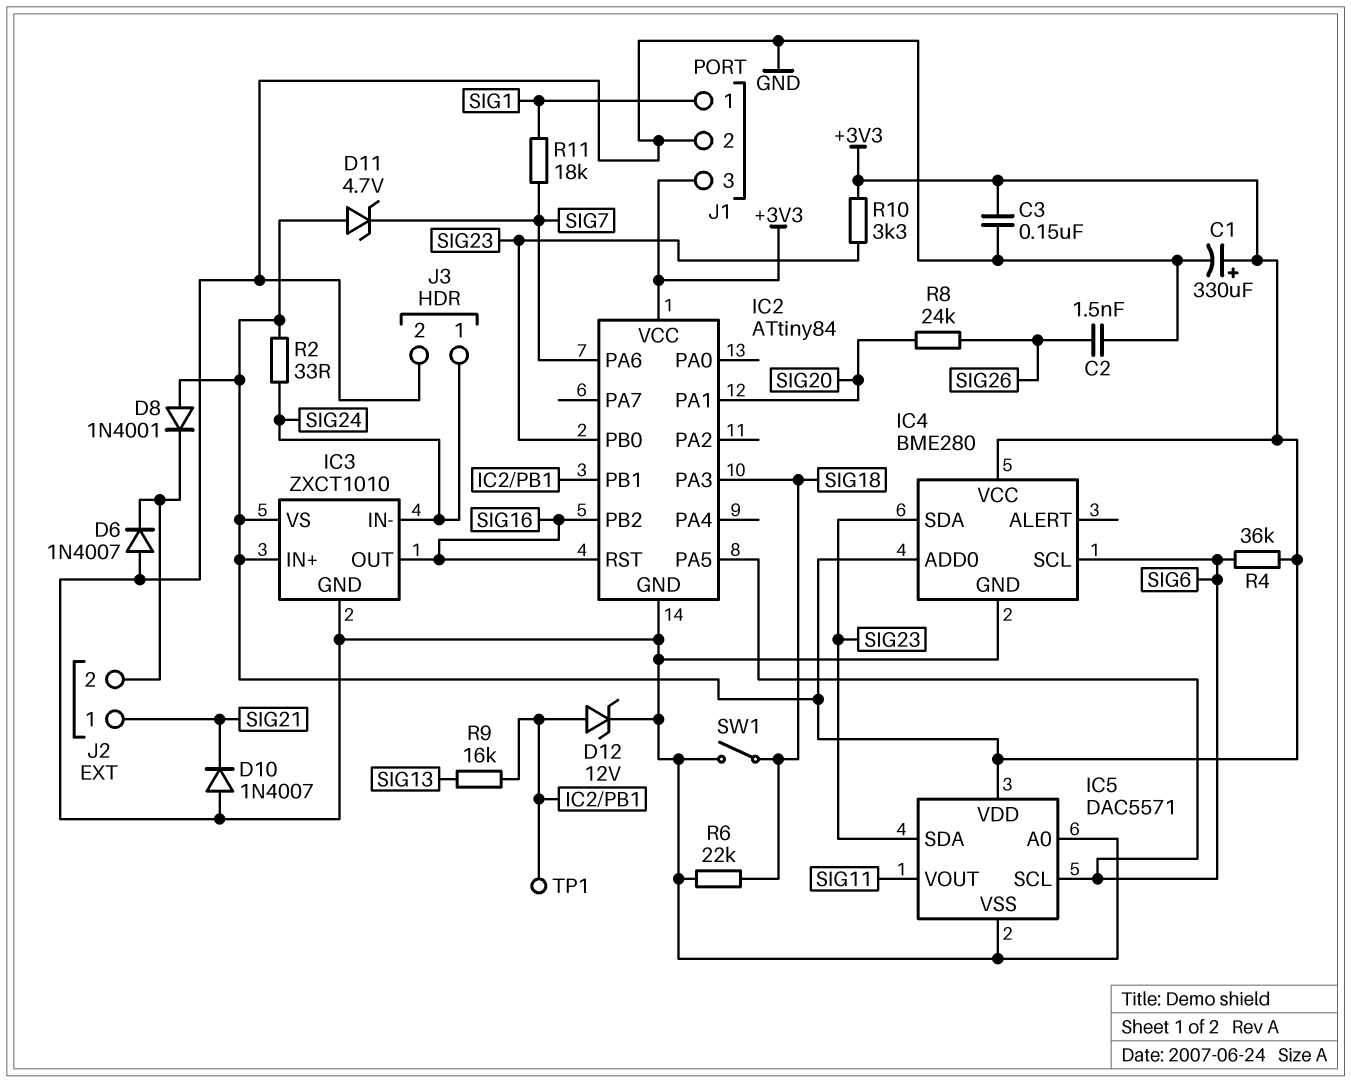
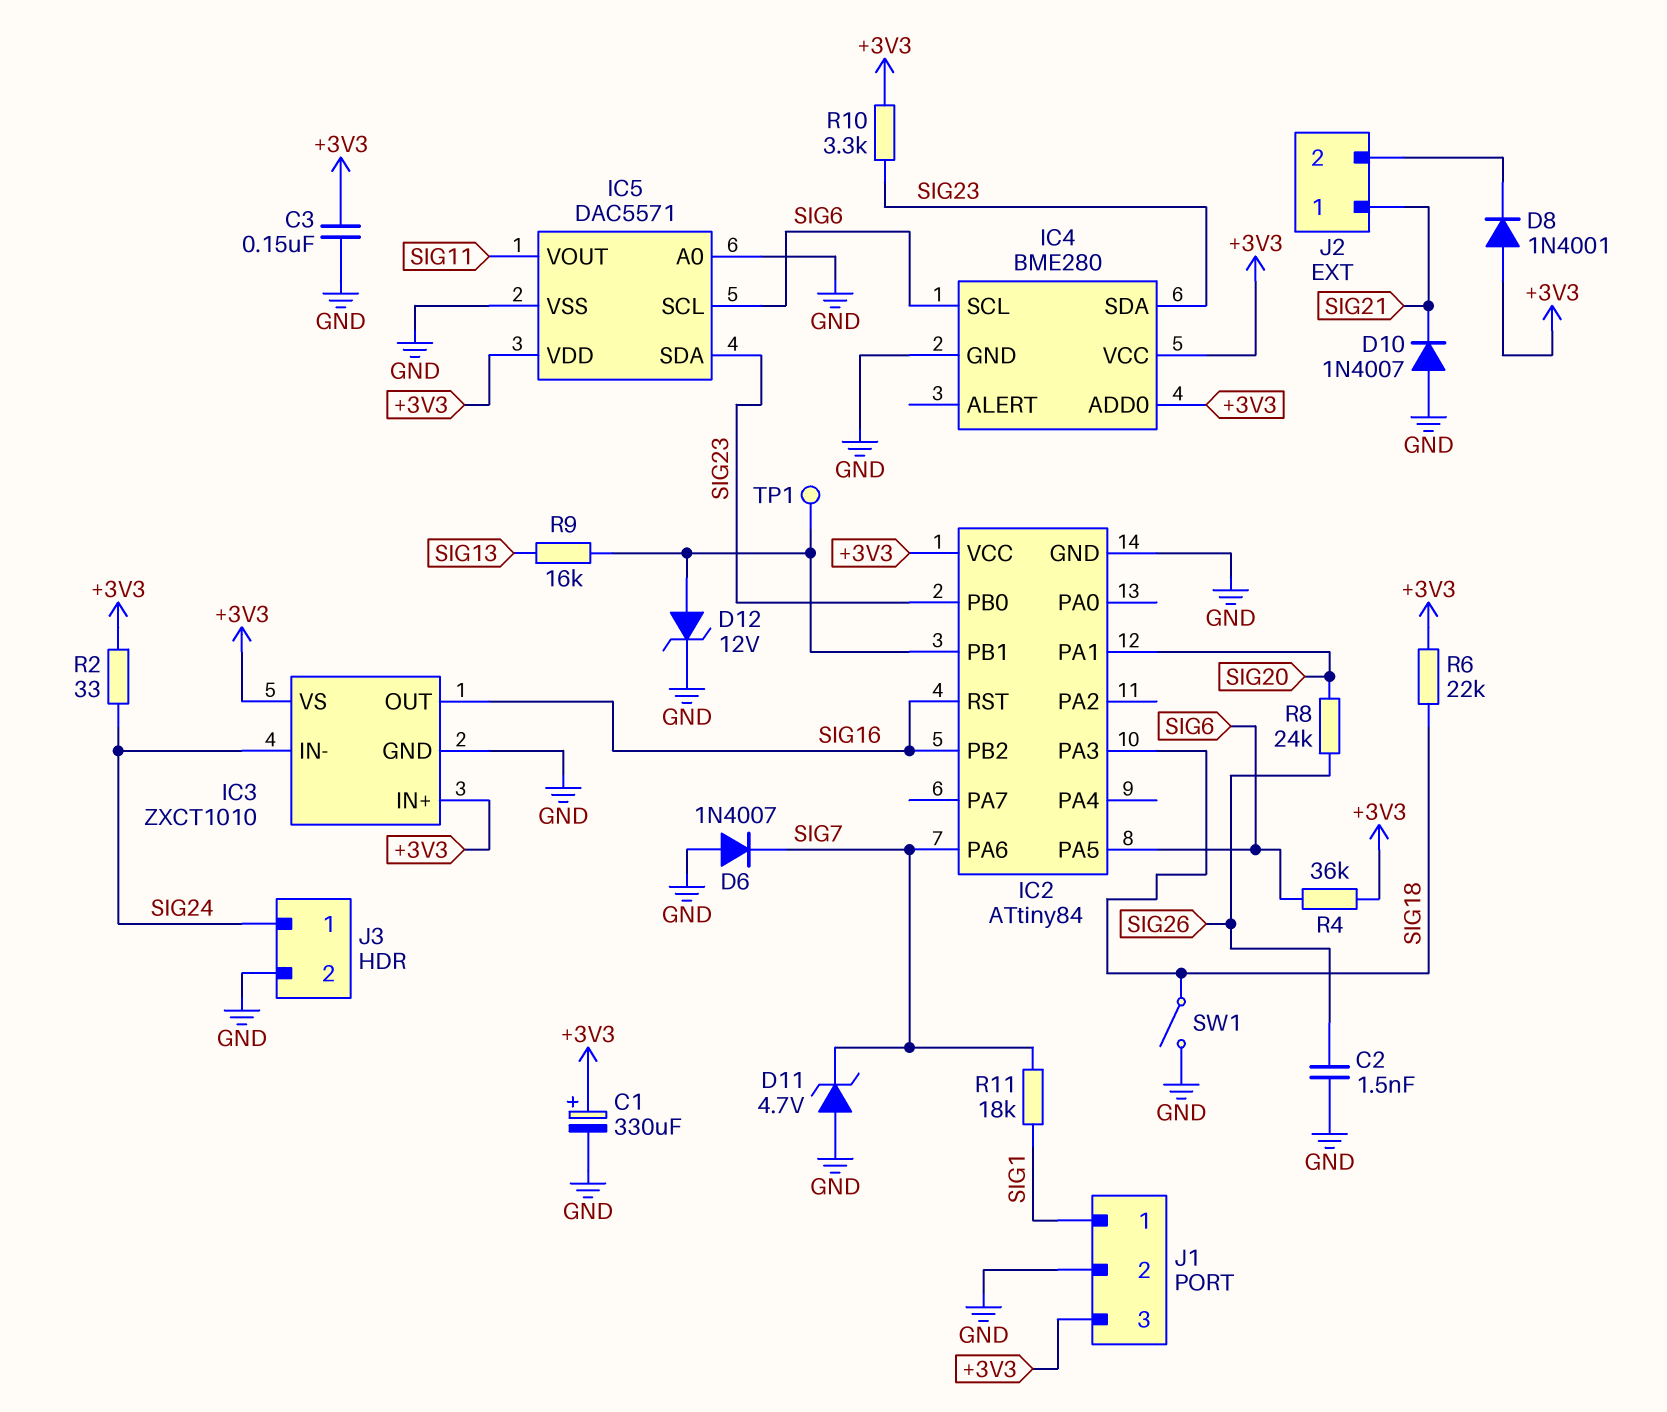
D6: diode 1N4007 (A GND, K J2/2) -> diode 1N4007 (A GND, K SIG7)
D11: zener 4.7V (A +3V3, K SIG7) -> zener 4.7V (A GND, K SIG7)
R6: 22k (GND, SIG18) -> 22k (+3V3, SIG18)

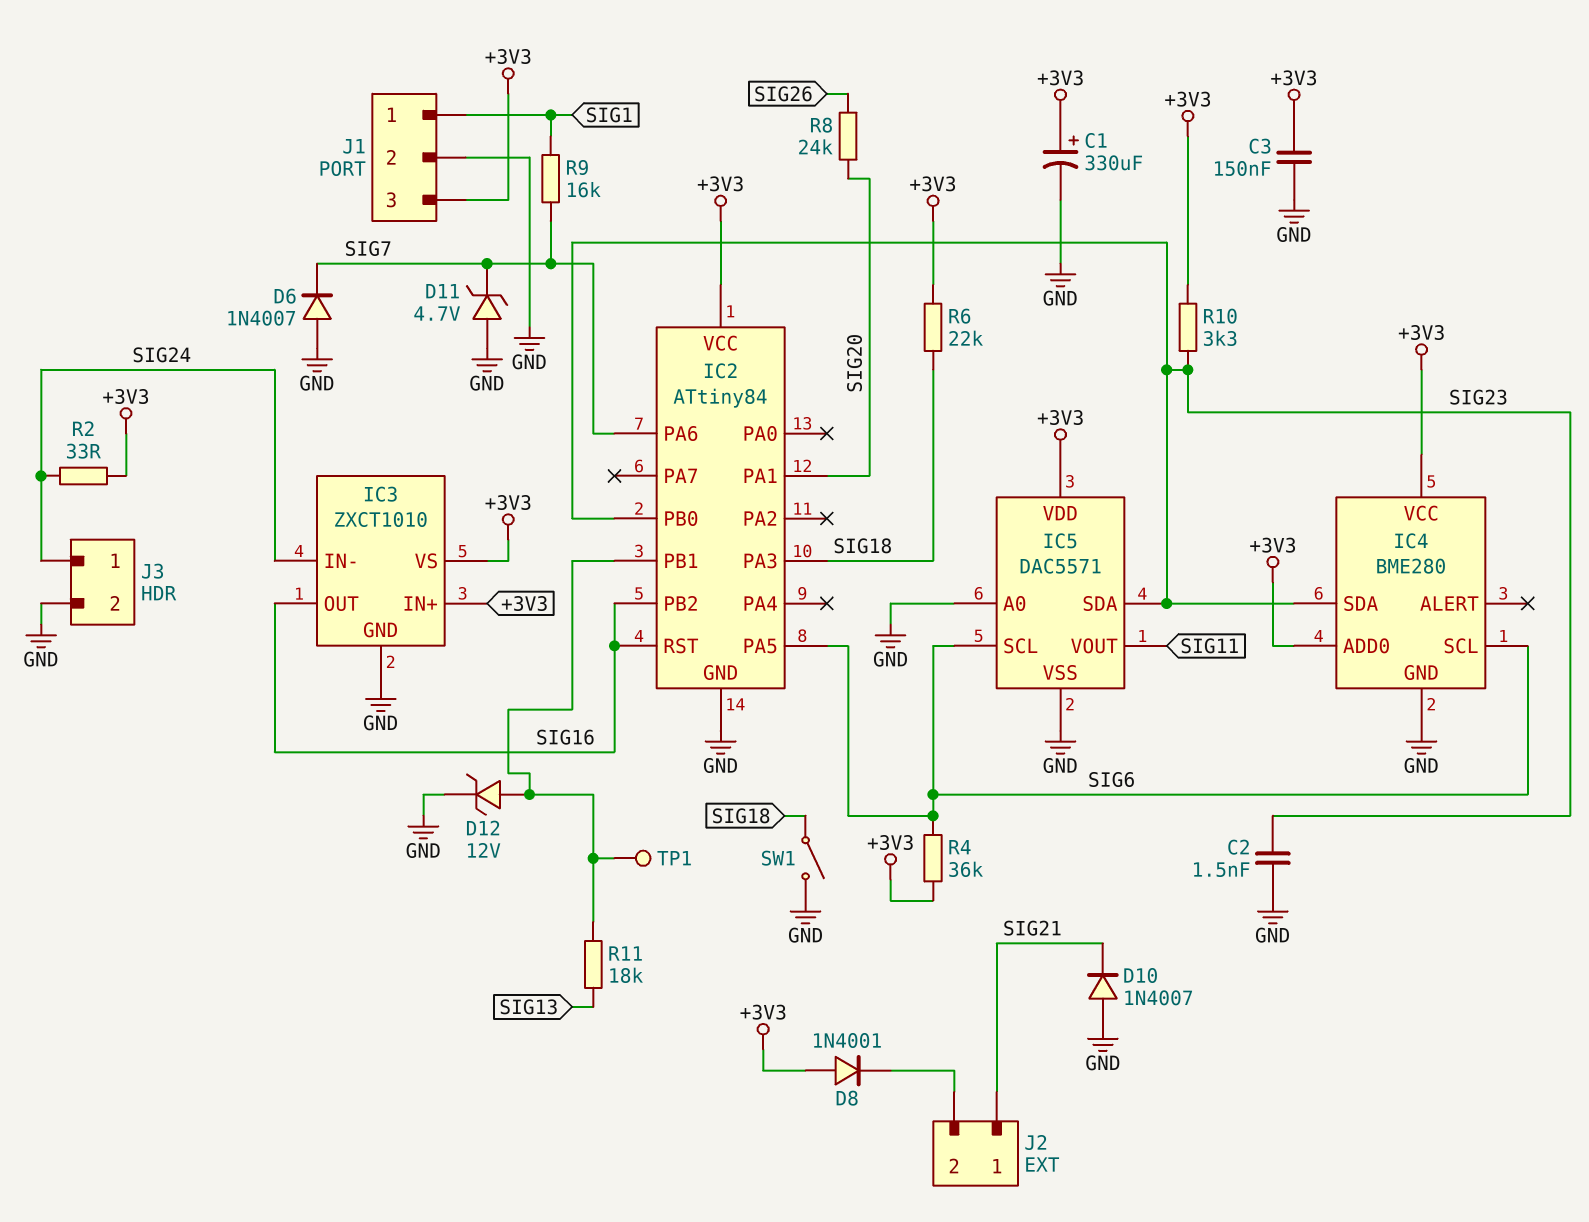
C2: 1.5nF (GND, SIG26) -> 1.5nF (GND, SIG23)
R9: 16k (IC2/PB1, SIG13) -> 16k (SIG1, SIG7)
R11: 18k (SIG1, SIG7) -> 18k (IC2/PB1, SIG13)

